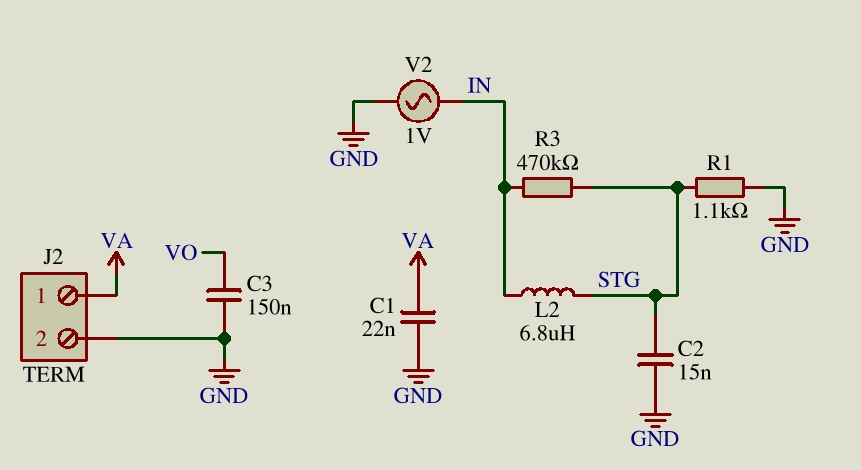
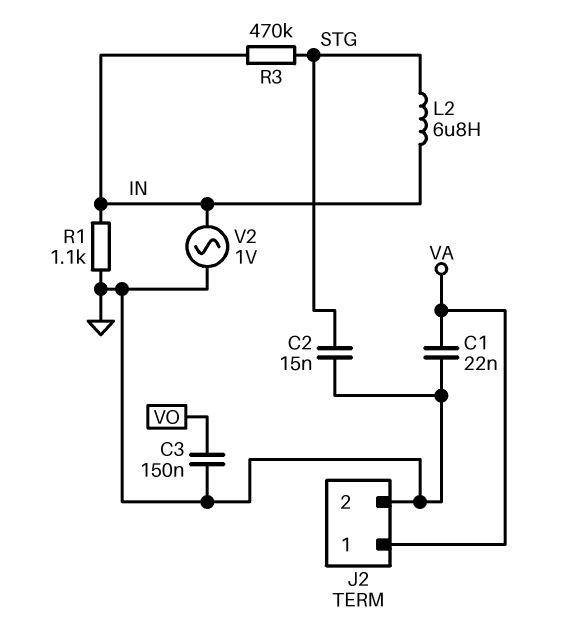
R1: 1.1k (GND, STG) -> 1.1k (GND, IN)

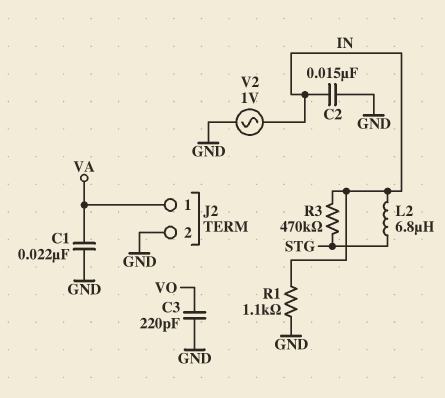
C2: 15nF (GND, STG) -> 15nF (GND, IN)
C3: 150nF (GND, VO) -> 220pF (GND, VO)

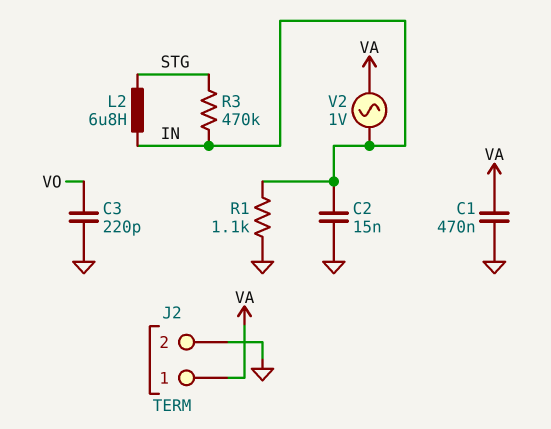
C1: 22nF (GND, VA) -> 470nF (GND, VA)
V2: AC 1V (GND, IN) -> AC 1V (IN, VA)

